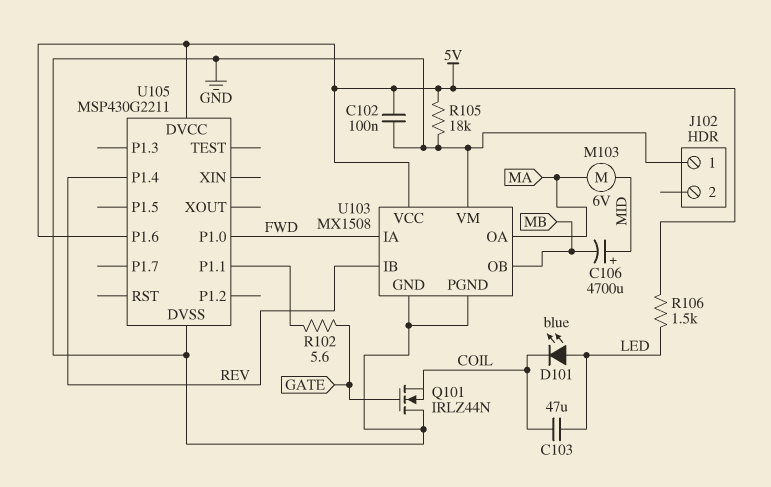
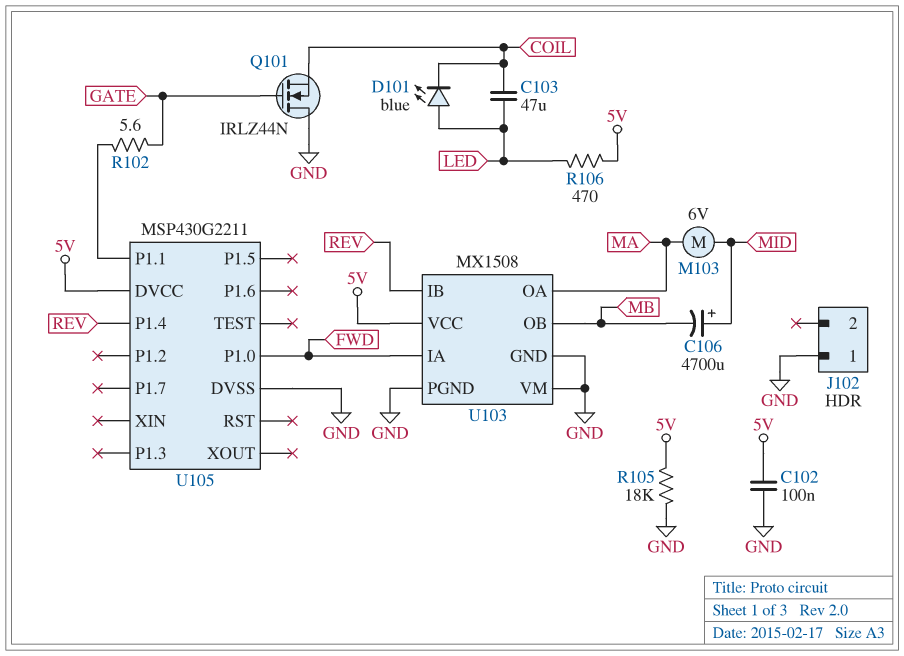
R106: 1.5k (5V, LED) -> 470 (5V, LED)
U105 pin P1.6: 5V -> none

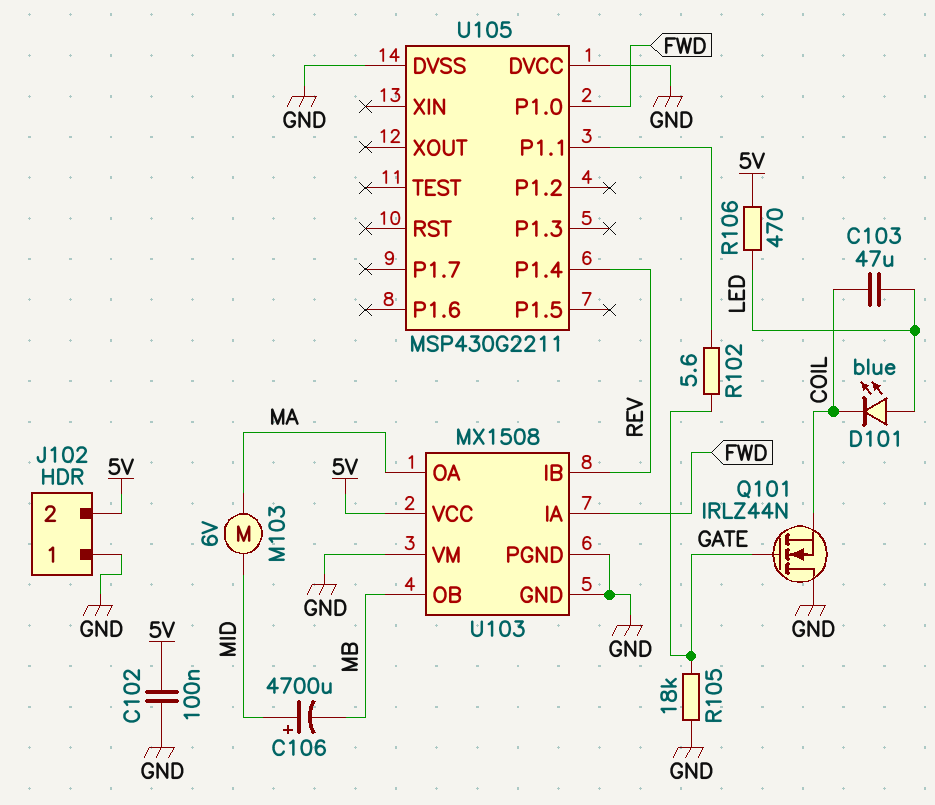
J102 pin 2: none -> 5V
R105: 18k (5V, GND) -> 18k (GATE, GND)
U105 pin DVCC: 5V -> GND

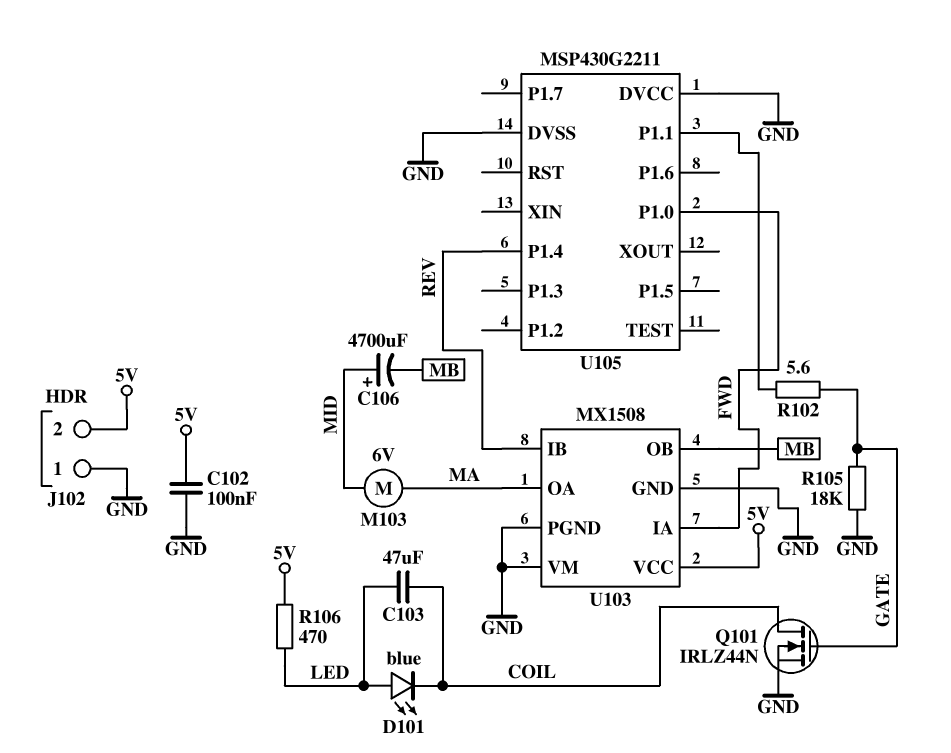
Q101: NMOS IRLZ44N (G GATE, D GND, S COIL) -> NMOS IRLZ44N (G GATE, D COIL, S GND)

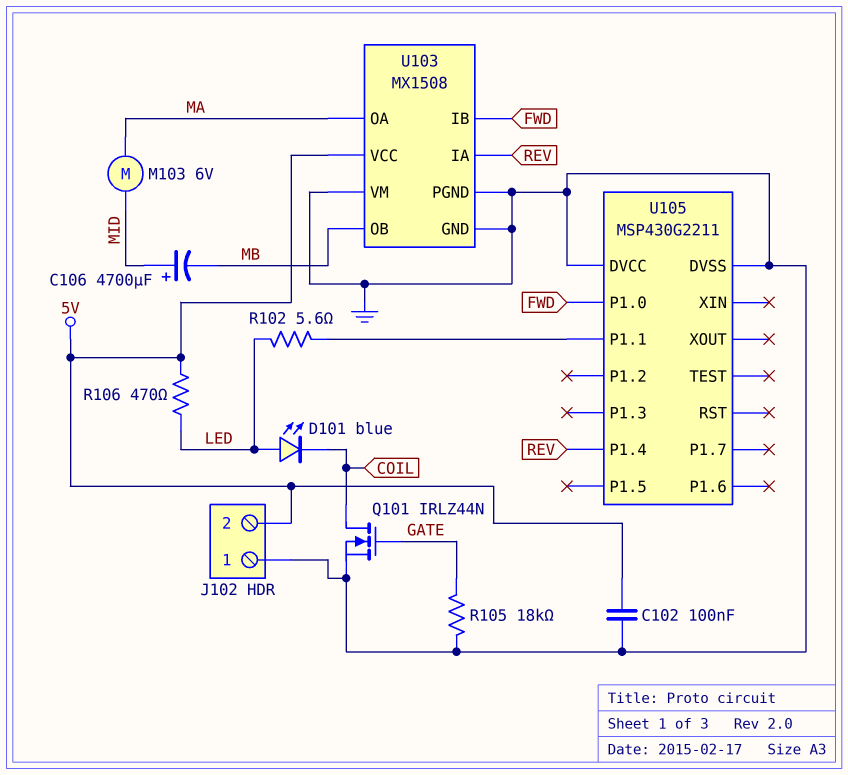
C103: 47uF (COIL, LED) -> none
R102: 5.6 (GATE, U105/P1.1) -> 5.6 (LED, U105/P1.1)
U103 pin IA: FWD -> REV
U103 pin IB: REV -> FWD

